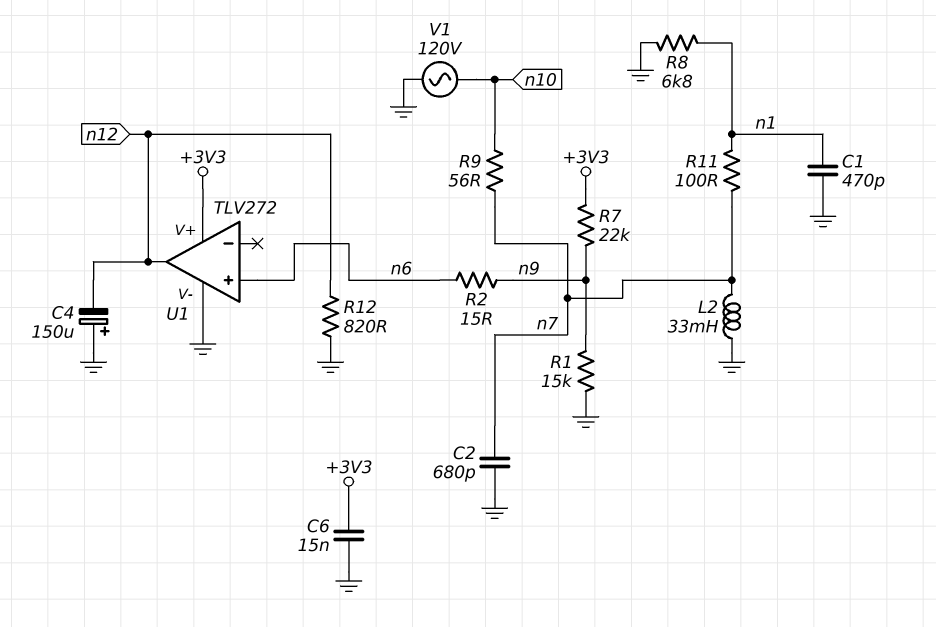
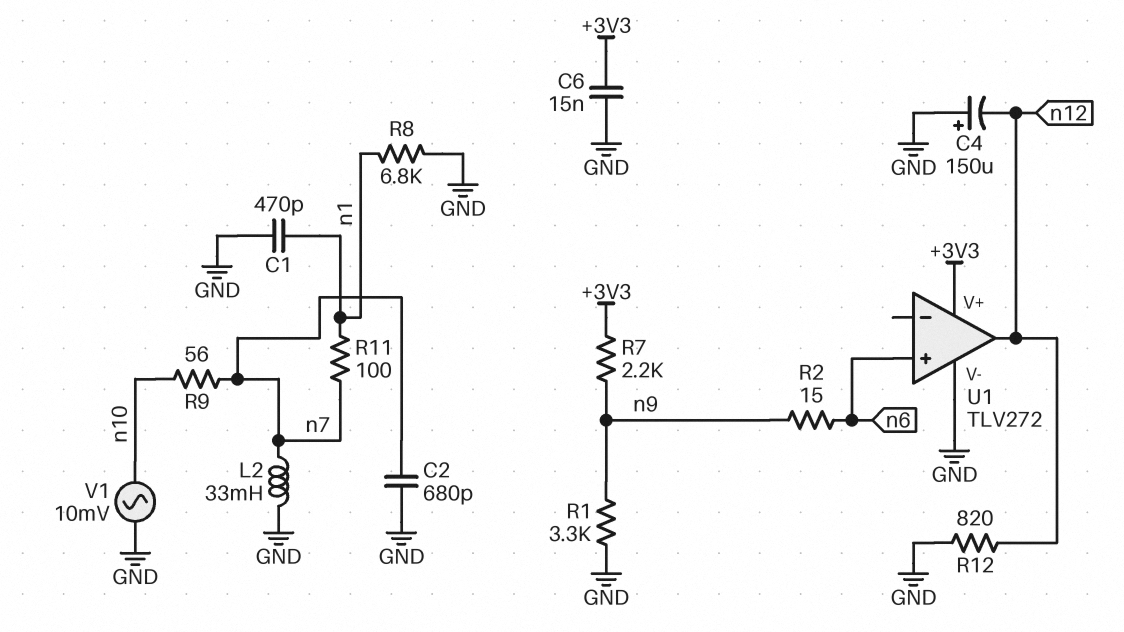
R1: 15k (GND, n9) -> 3.3k (GND, n9)
R7: 22k (+3V3, n9) -> 2.2k (+3V3, n9)
V1: AC 120V (GND, n10) -> AC 10mV (GND, n10)

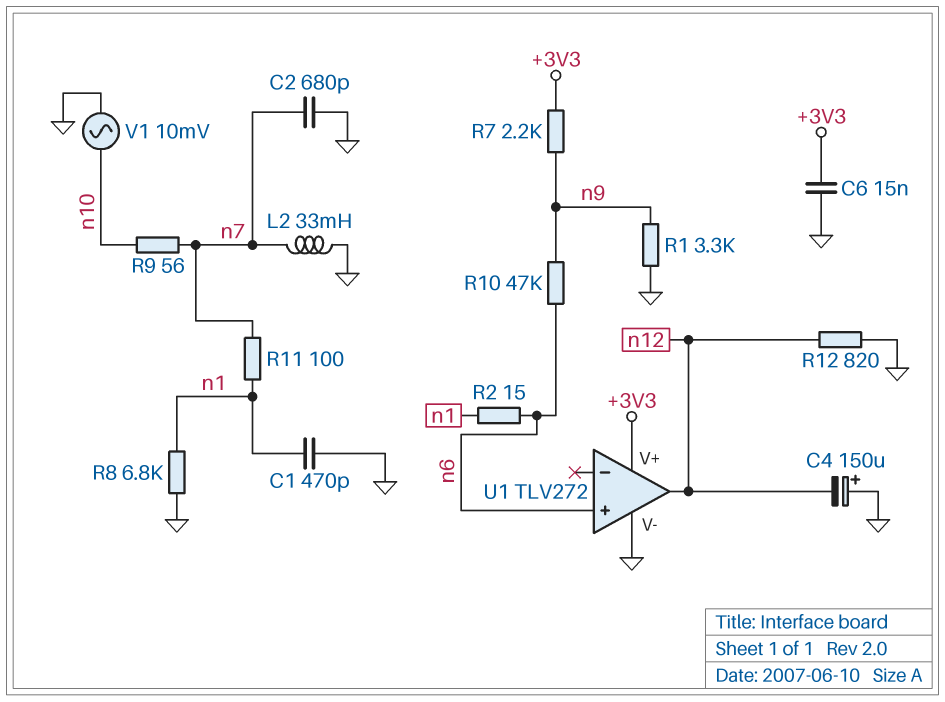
R2: 15 (n6, n9) -> 15 (n1, n6)
R10: none -> 47k (n6, n9)

